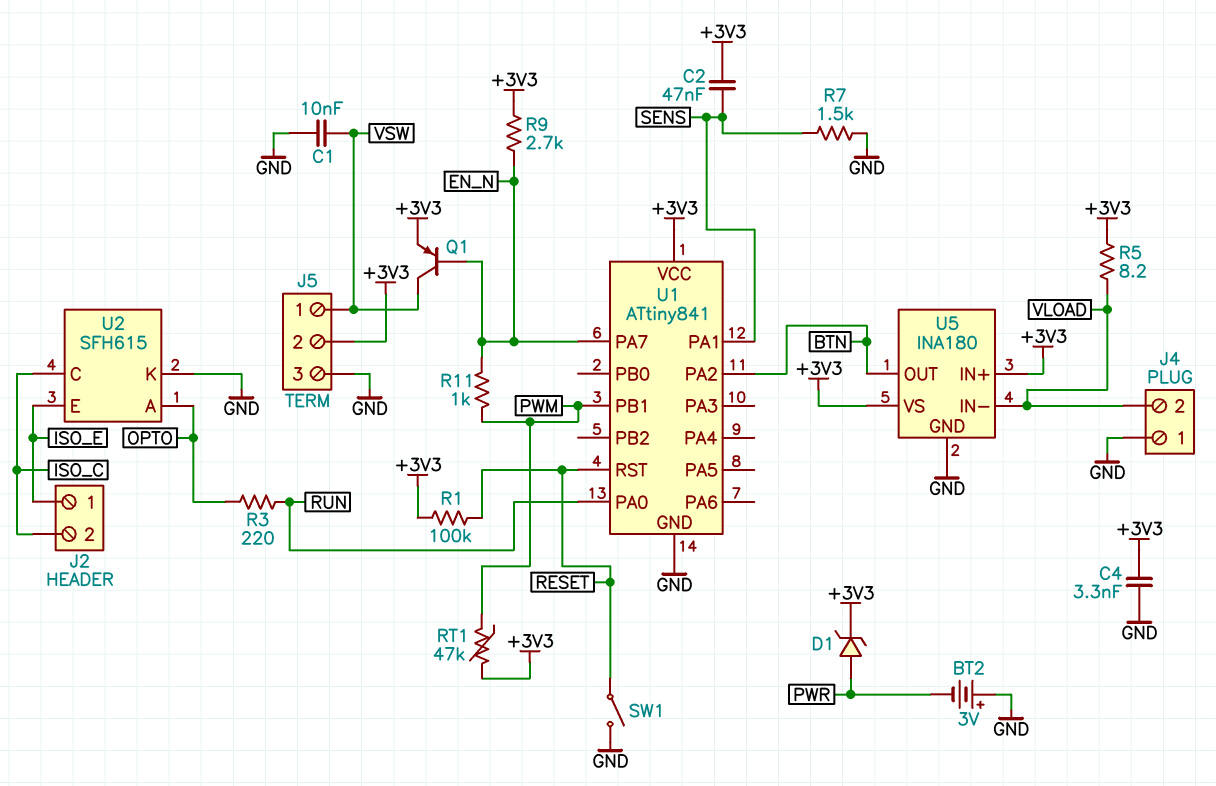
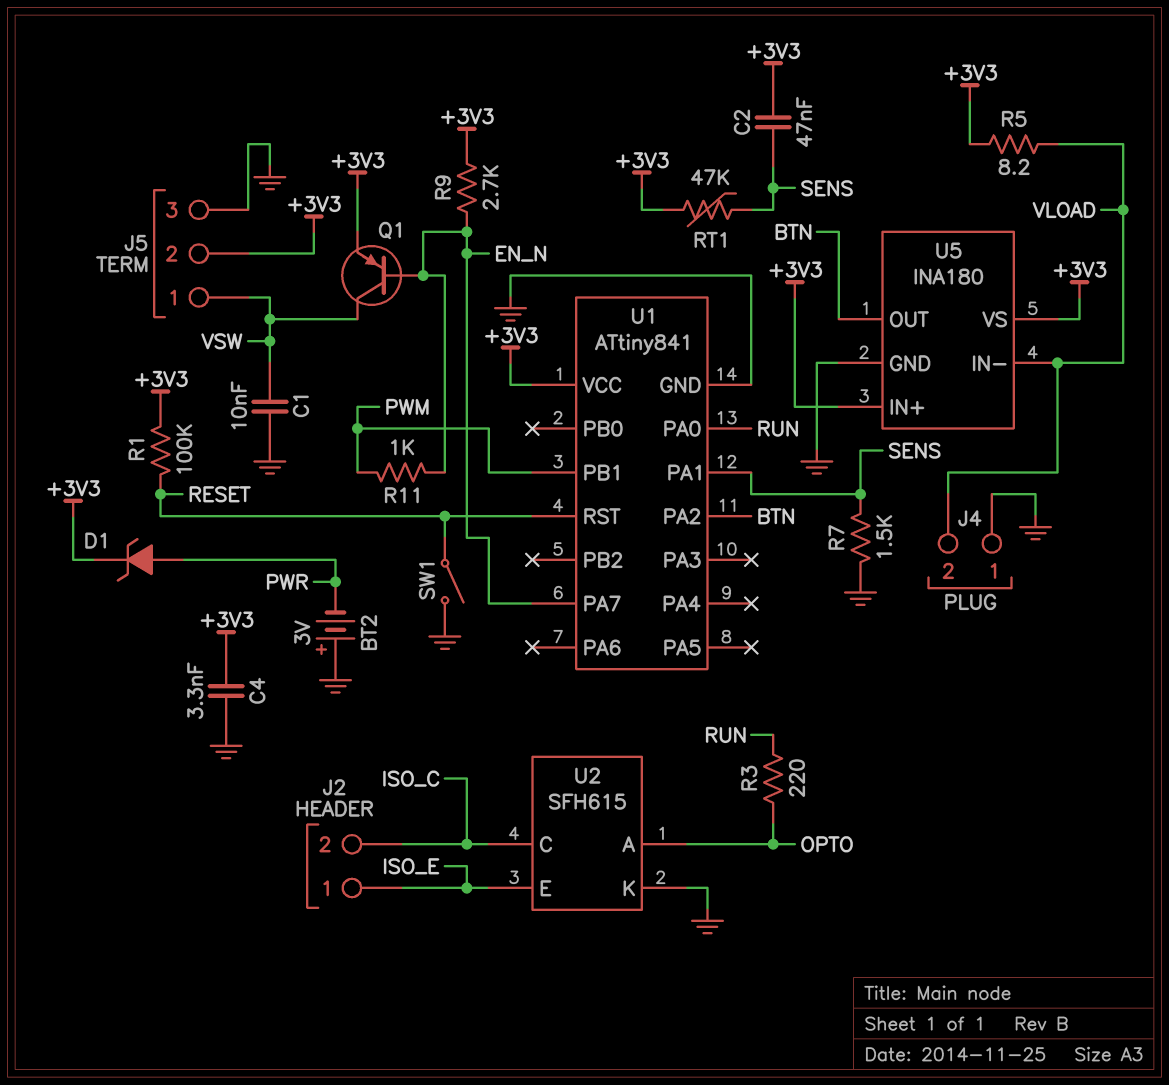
RT1: 47k (+3V3, PWM) -> 47k (+3V3, SENS)

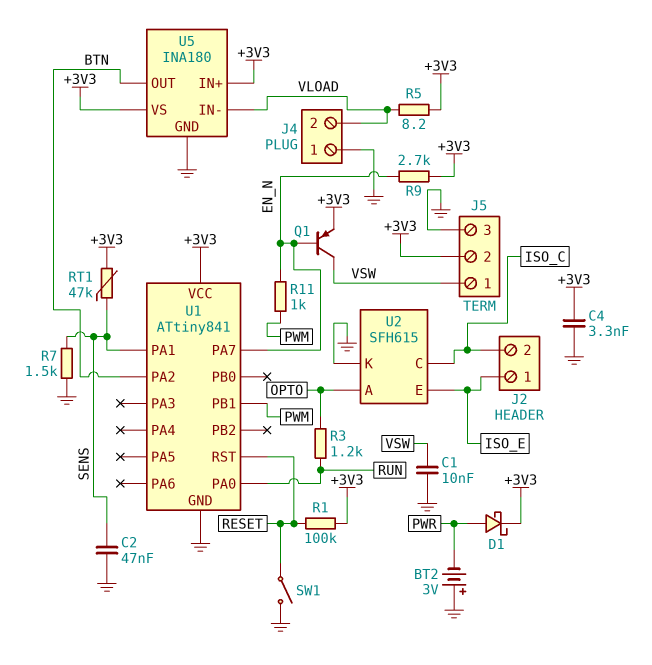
C2: 47nF (+3V3, SENS) -> 47nF (GND, SENS)
D1: zener (A PWR, K +3V3) -> schottky (A PWR, K +3V3)
R3: 220 (OPTO, RUN) -> 1.2k (OPTO, RUN)

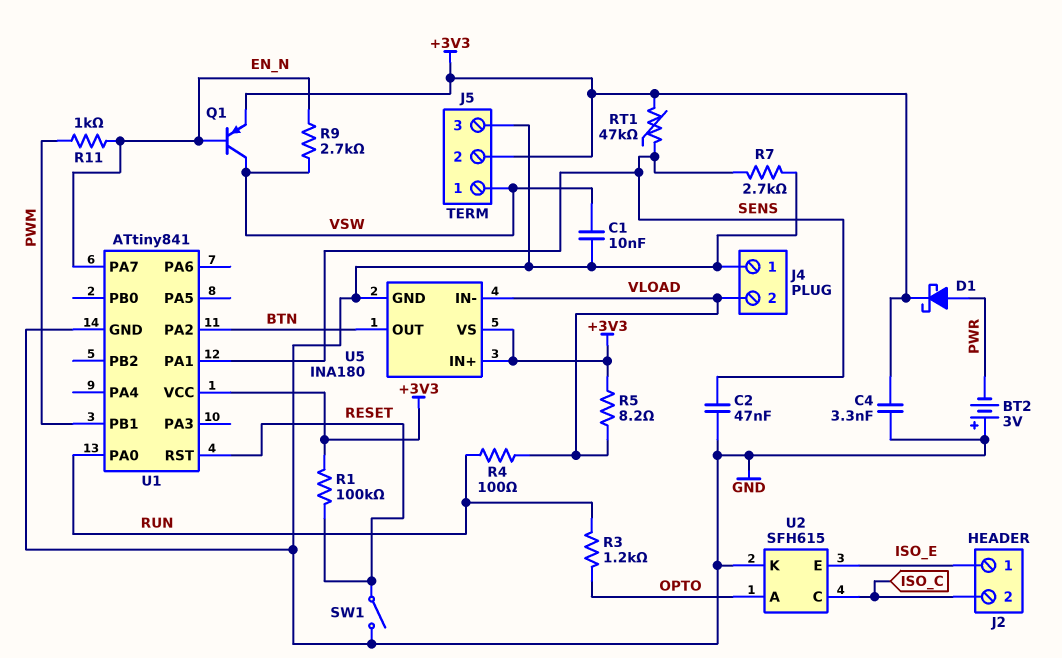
R4: none -> 100 (RUN, VLOAD)
R7: 1.5k (GND, SENS) -> 2.7k (GND, SENS)
R9: 2.7k (+3V3, EN_N) -> 2.7k (EN_N, VSW)

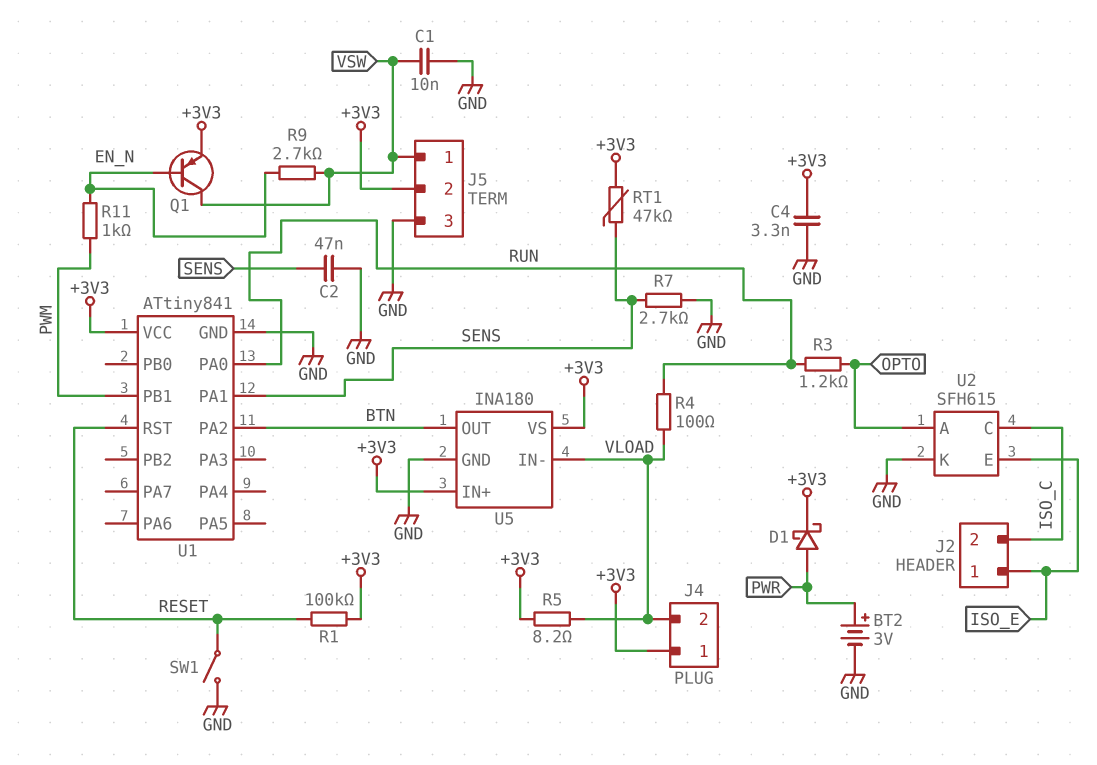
BT2: 3V (plus GND, minus PWR) -> 3V (plus PWR, minus GND)
J4 pin 1: GND -> +3V3
U1 pin PA7: EN_N -> none

